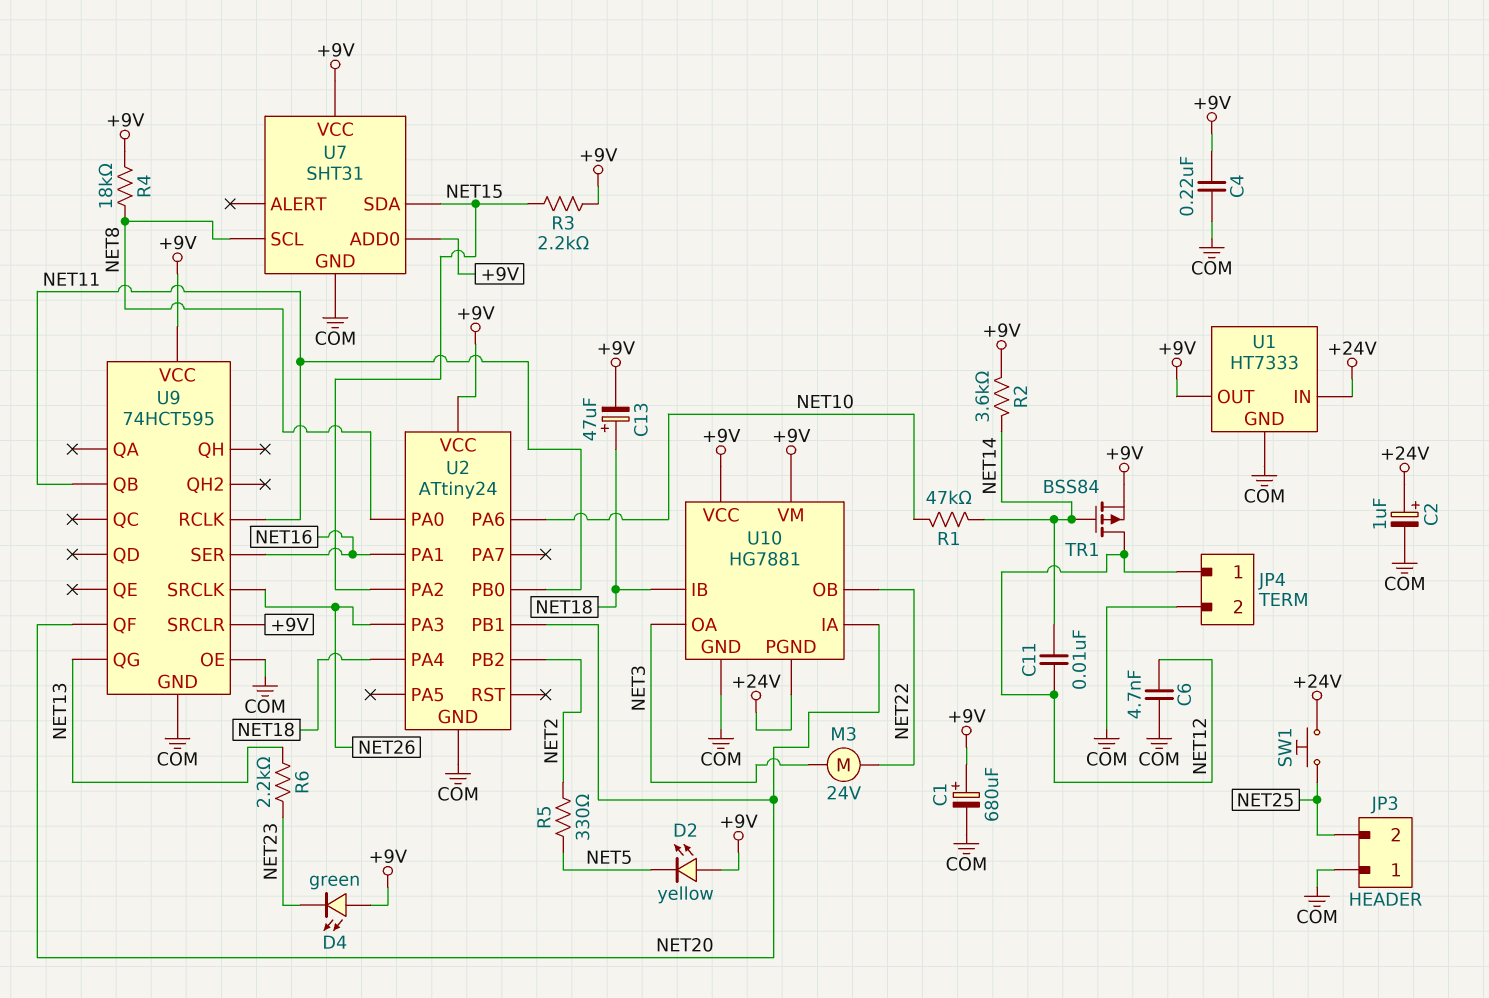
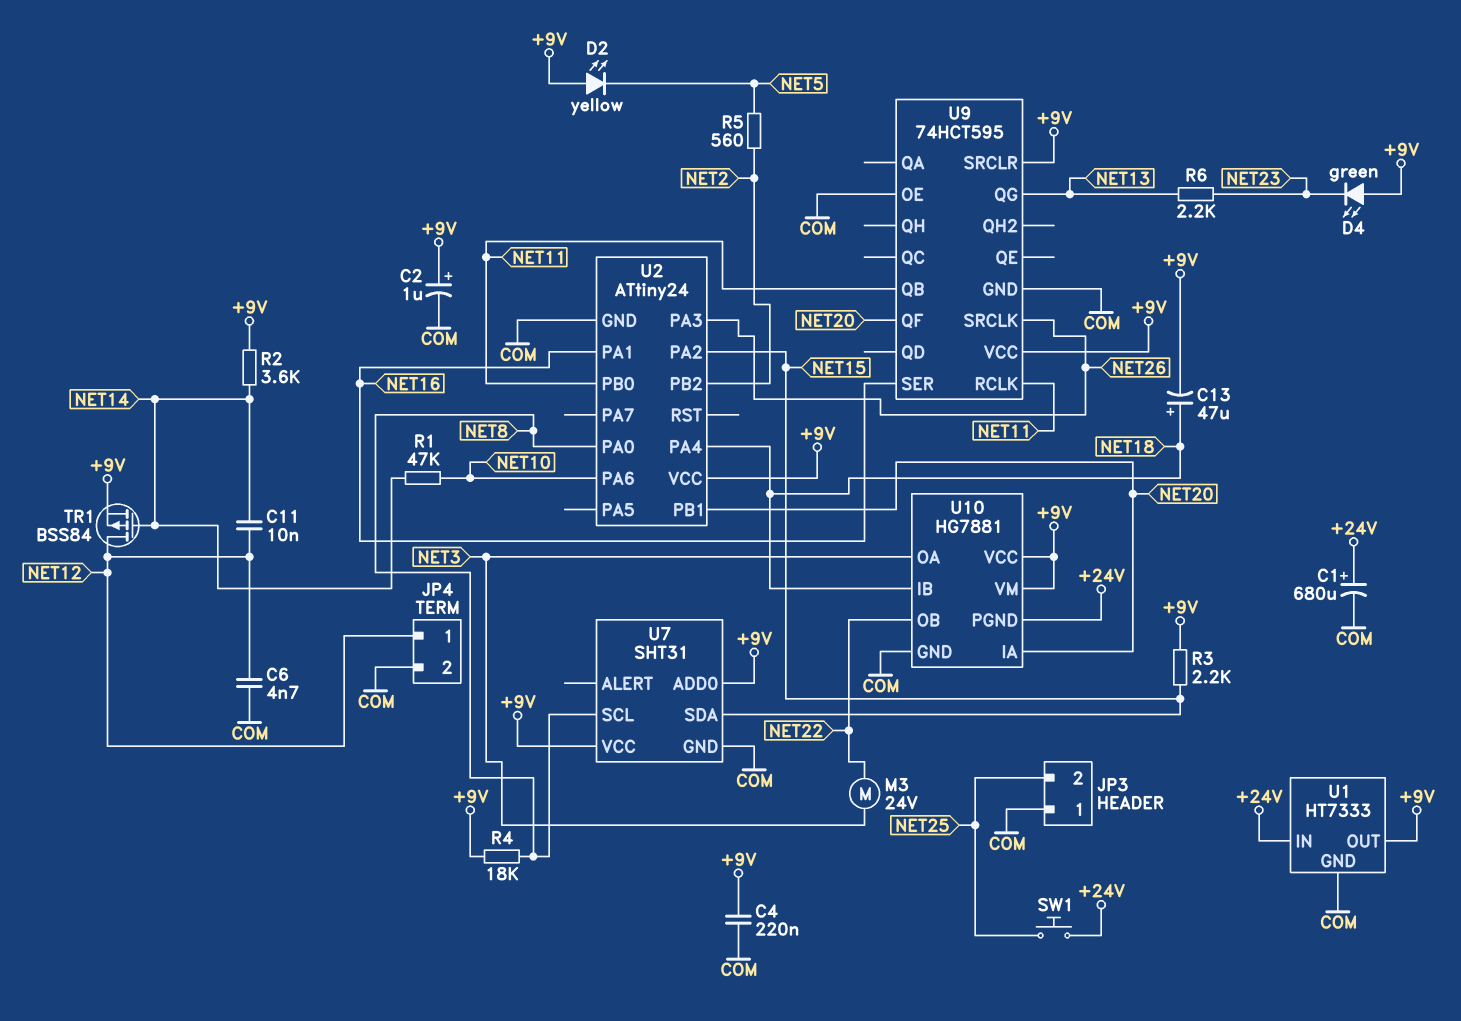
C1: 680uF (plus +9V, minus COM) -> 680uF (plus +24V, minus COM)
C2: 1uF (plus +24V, minus COM) -> 1uF (plus +9V, minus COM)
R5: 330 (NET2, NET5) -> 560 (NET2, NET5)

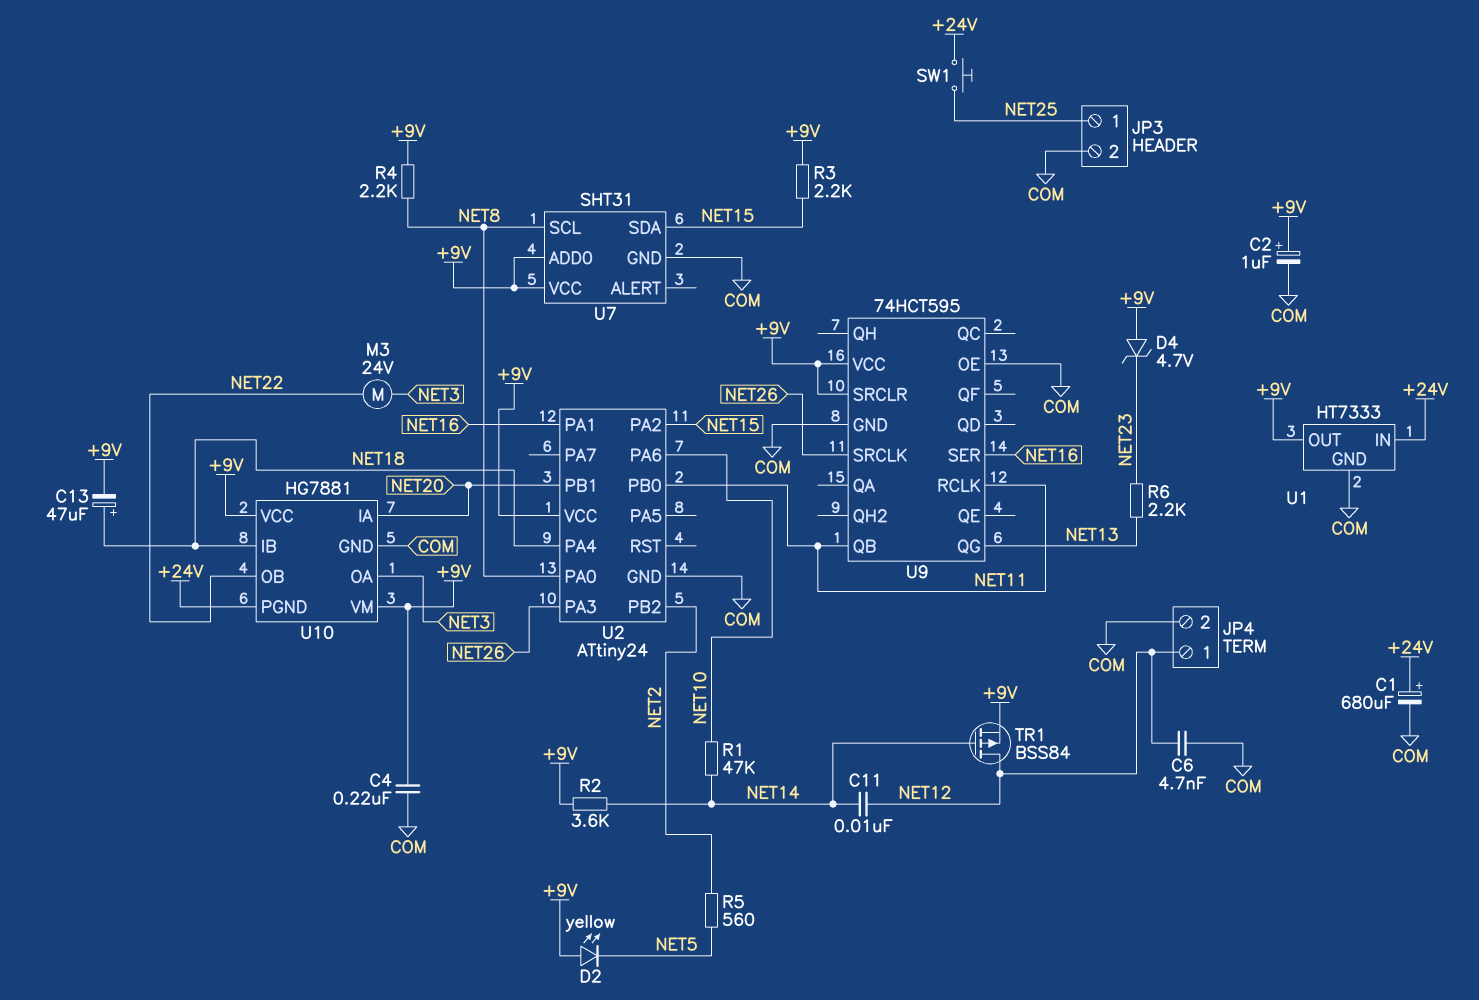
D4: LED green (A +9V, K NET23) -> zener 4.7V (A +9V, K NET23)
JP3 pin 1: COM -> NET25
JP3 pin 2: NET25 -> COM
R4: 18k (+9V, NET8) -> 2.2k (+9V, NET8)
U9 pin QF: NET20 -> none

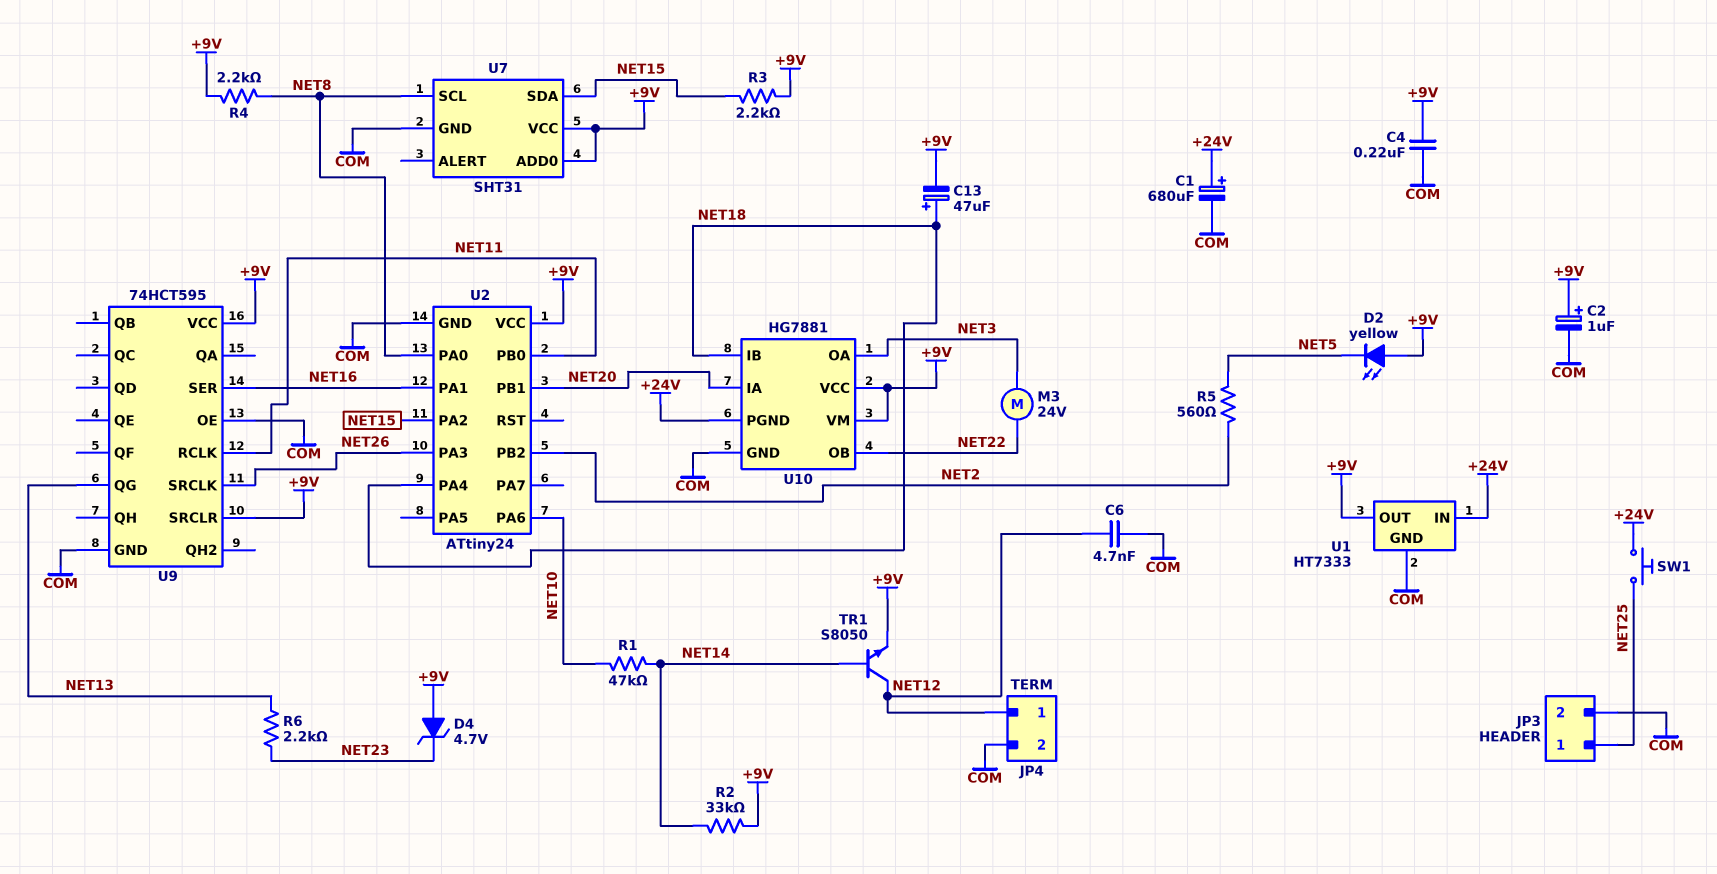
C11: 10nF (NET12, NET14) -> none
R2: 3.6k (+9V, NET14) -> 33k (+9V, NET14)
TR1: PMOS BSS84 (G NET14, D NET12, S +9V) -> NPN S8050 (B NET14, C NET12, E +9V)
U9 pin QB: NET11 -> none

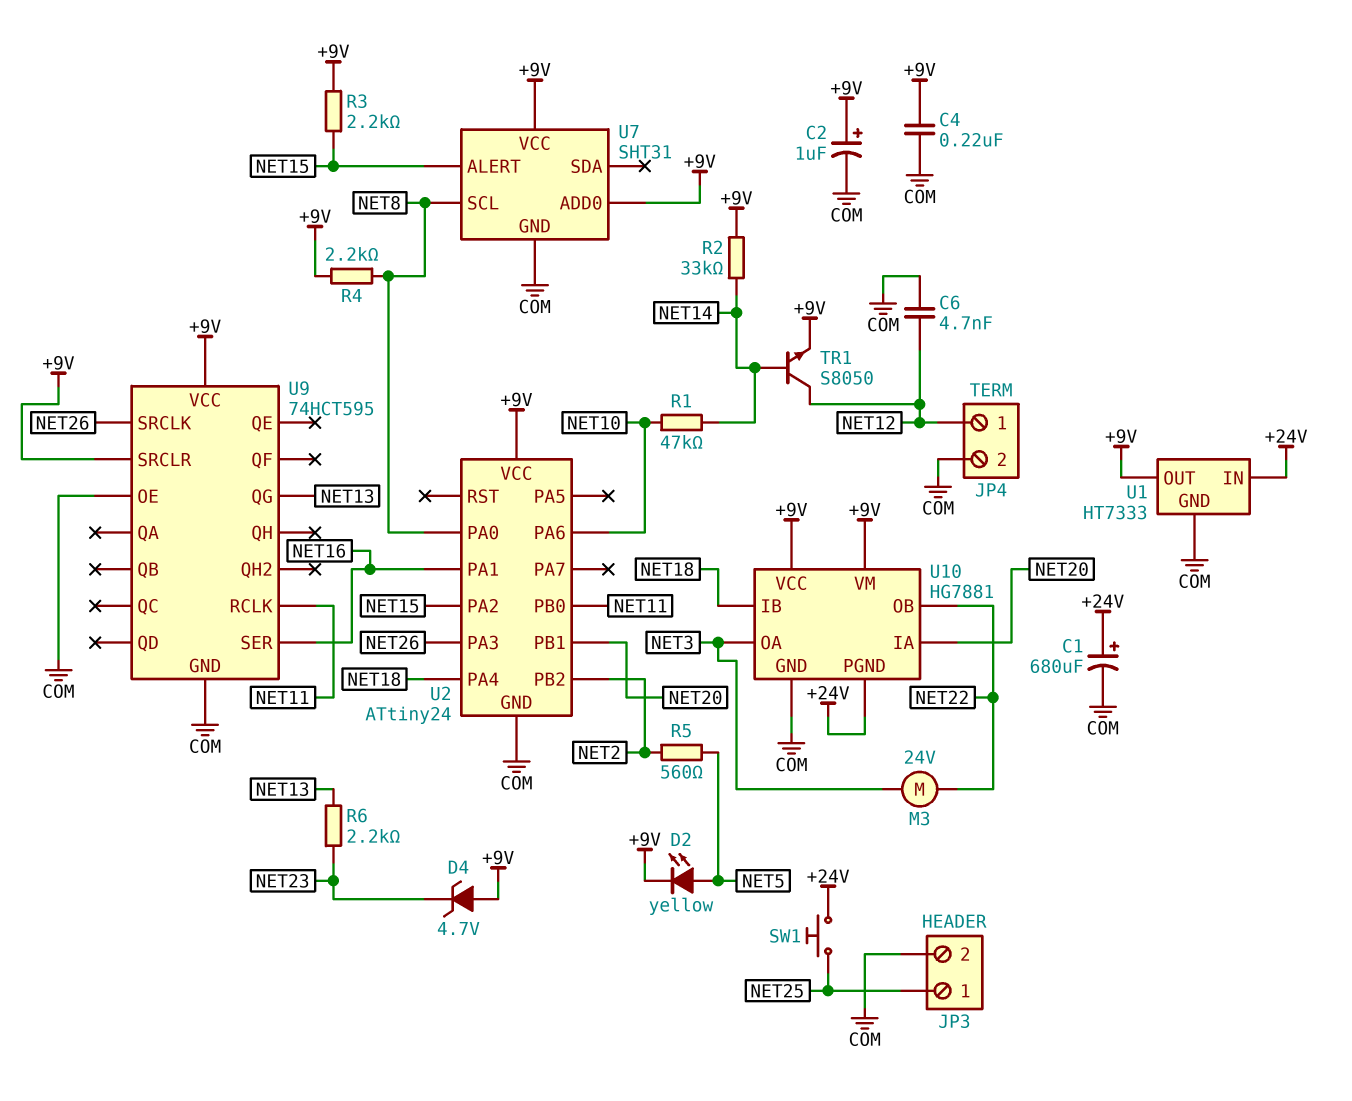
C13: 47uF (plus NET18, minus +9V) -> none
D2: LED yellow (A +9V, K NET5) -> LED yellow (A NET5, K +9V)
U7 pin ALERT: none -> NET15
U7 pin SDA: NET15 -> none

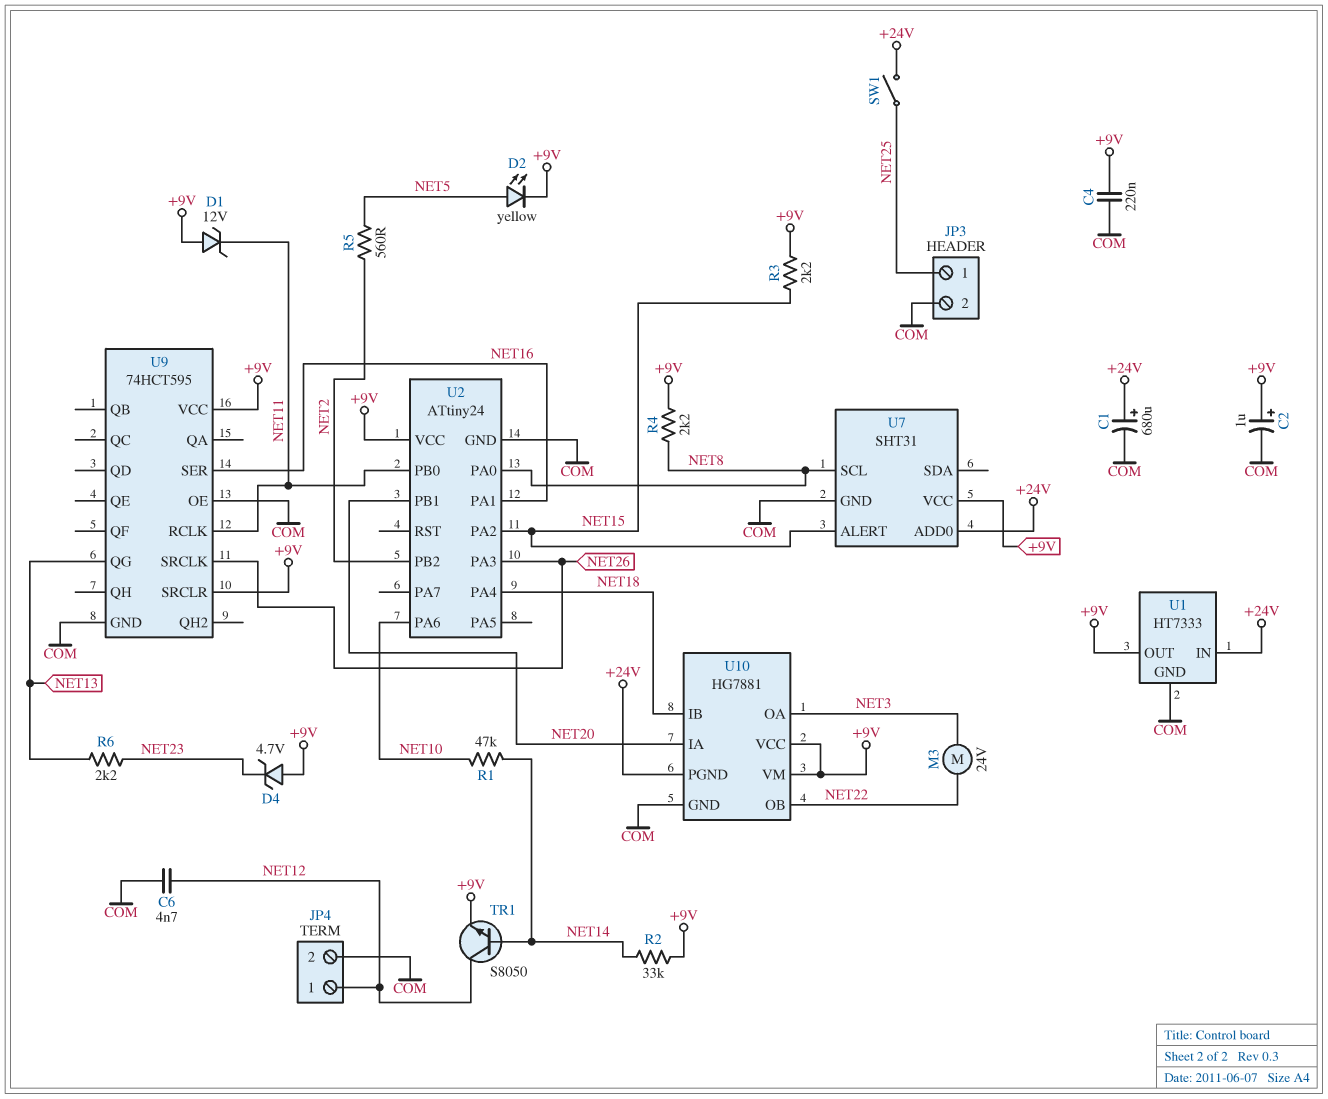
D1: none -> zener 12V (A +9V, K NET11)
SW1: button (+24V, NET25) -> switch (+24V, NET25)
U7 pin ADD0: +9V -> +24V

